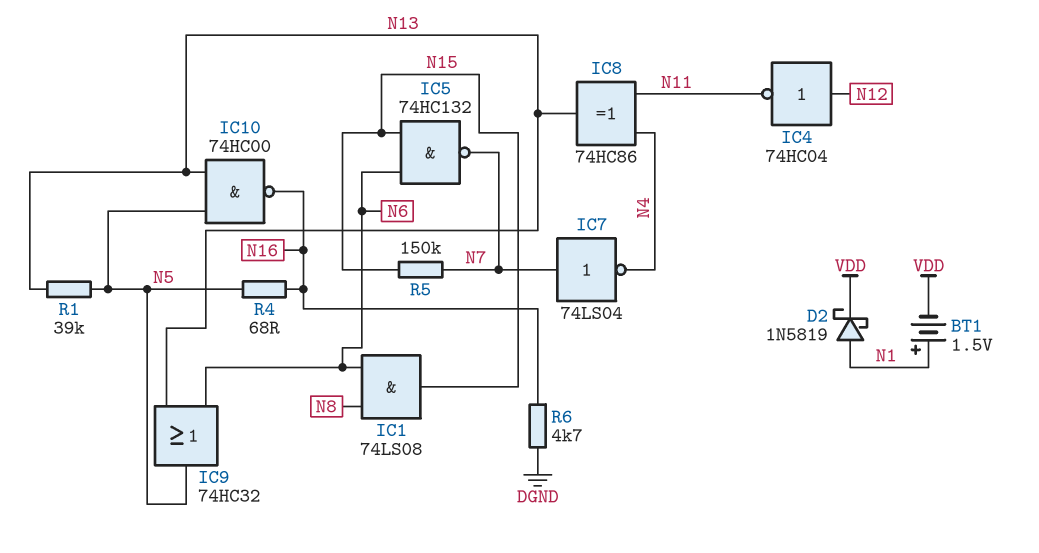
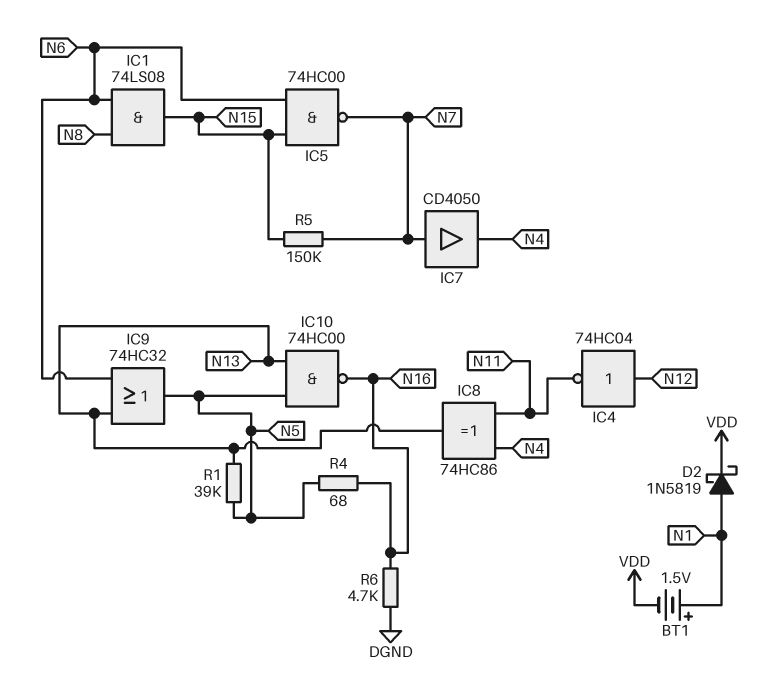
IC5: NAND 74HC132 (in N6, in N15, out N7) -> NAND 74HC00 (in N6, in N15, out N7)
IC7: NOT 74LS04 (in N7, out N4) -> buffer CD4050 (in N7, out N4)

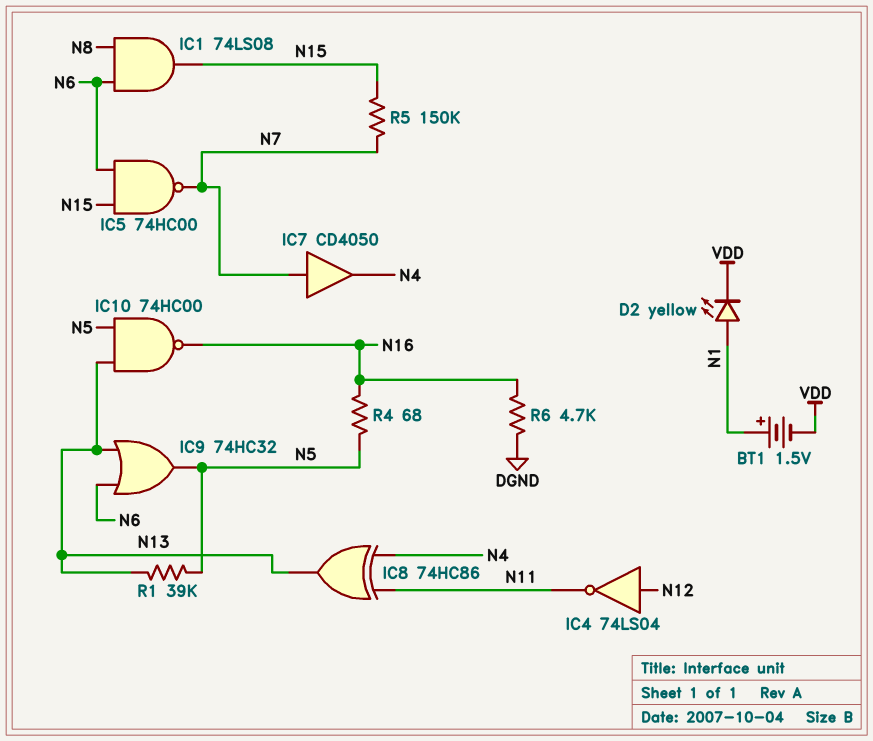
D2: schottky 1N5819 (A N1, K VDD) -> LED yellow (A N1, K VDD)
IC4: NOT 74HC04 (in N12, out N11) -> NOT 74LS04 (in N12, out N11)

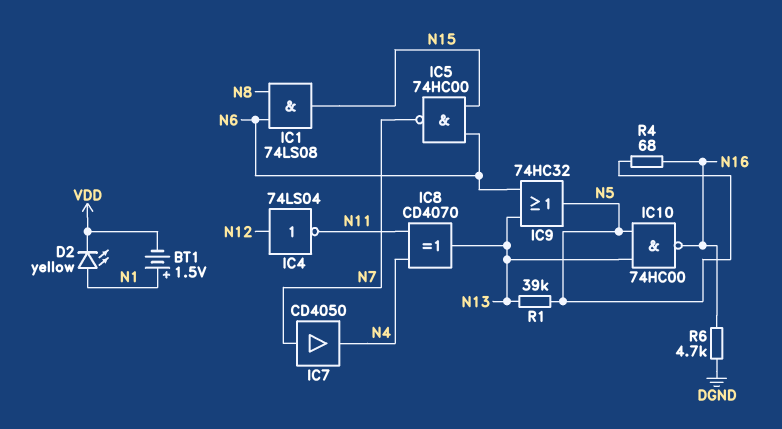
IC8: XOR 74HC86 (in N4, in N11, out N13) -> XOR CD4070 (in N4, in N11, out N13)
R5: 150k (N7, N15) -> none

